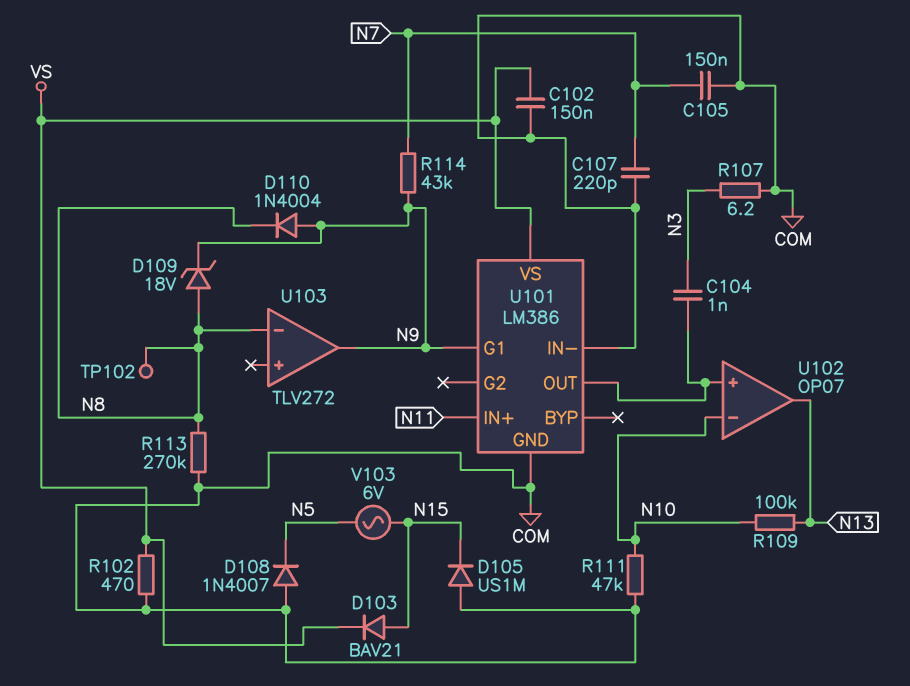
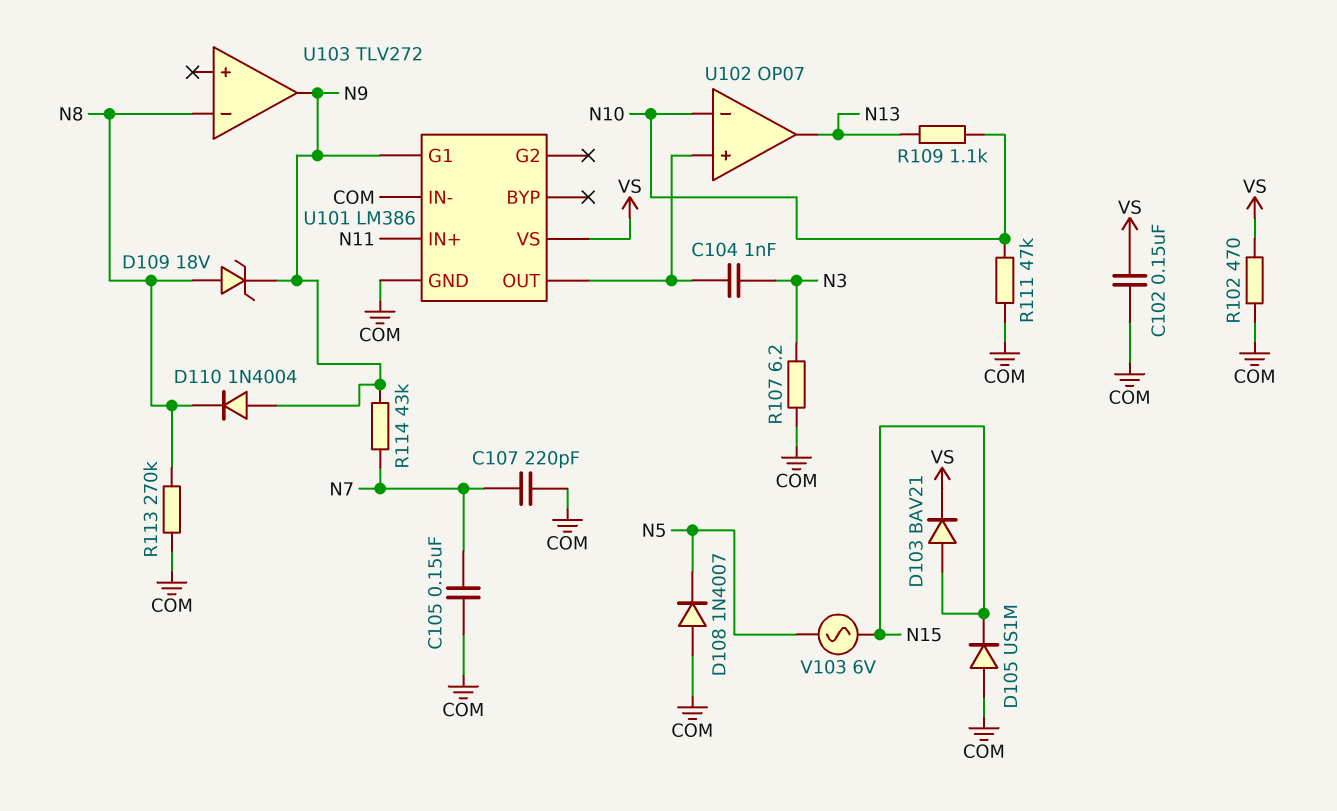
R109: 100k (N10, N13) -> 1.1k (N10, N13)
TP102: test point (N8) -> none

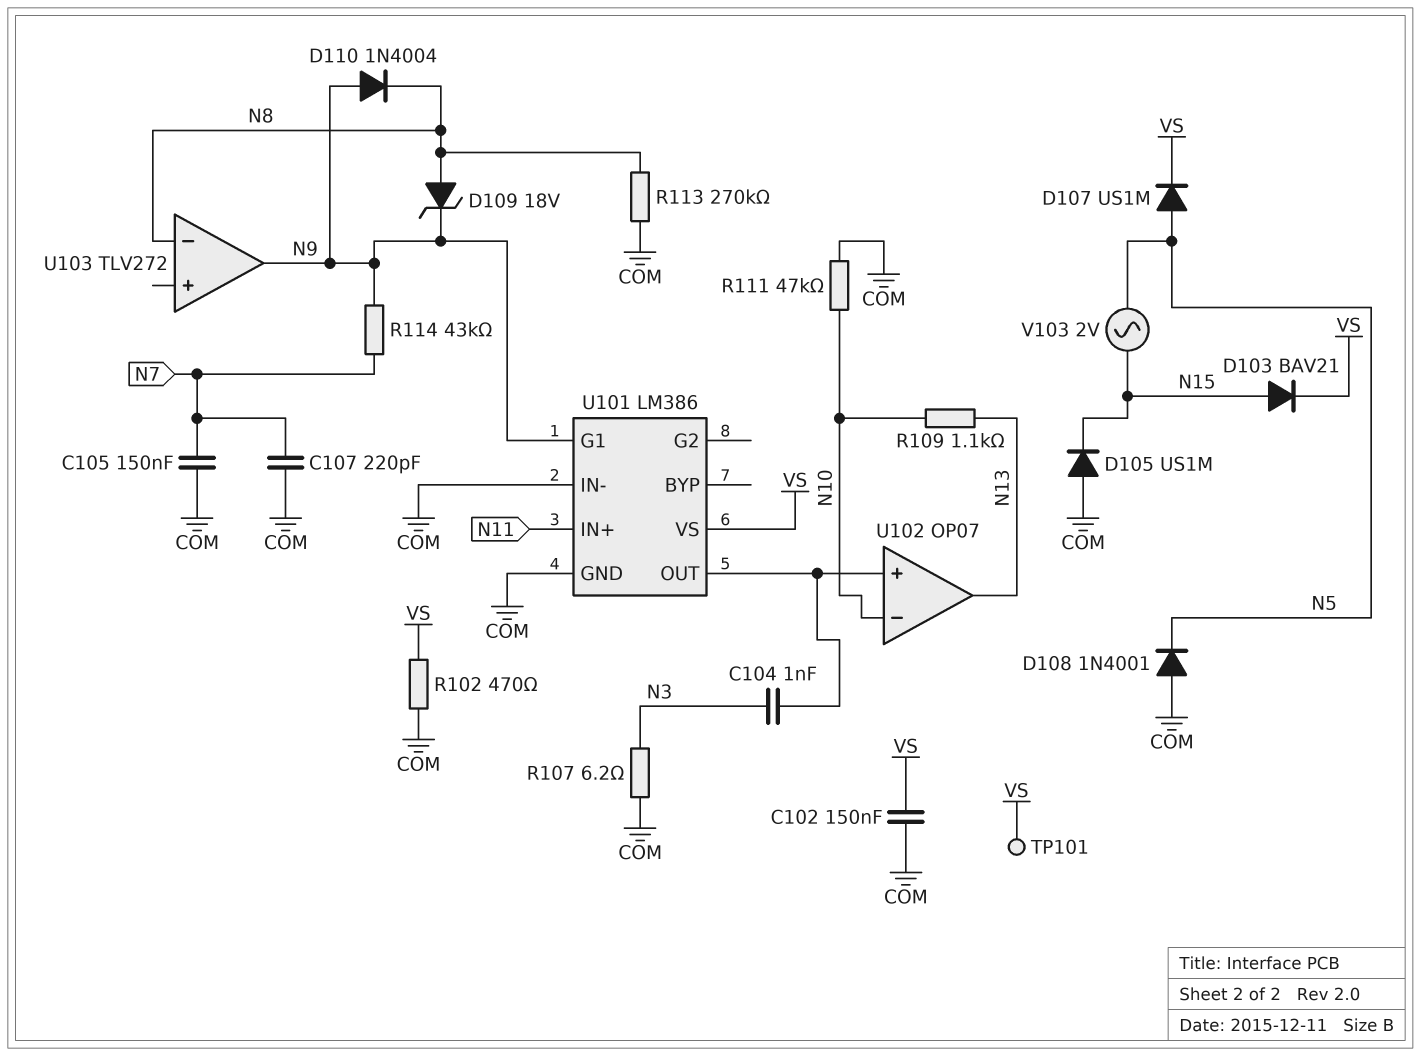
D107: none -> diode US1M (A N5, K VS)
D108: diode 1N4007 (A COM, K N5) -> diode 1N4001 (A COM, K N5)
TP101: none -> test point (VS)
V103: AC 6V (N5, N15) -> AC 2V (N5, N15)

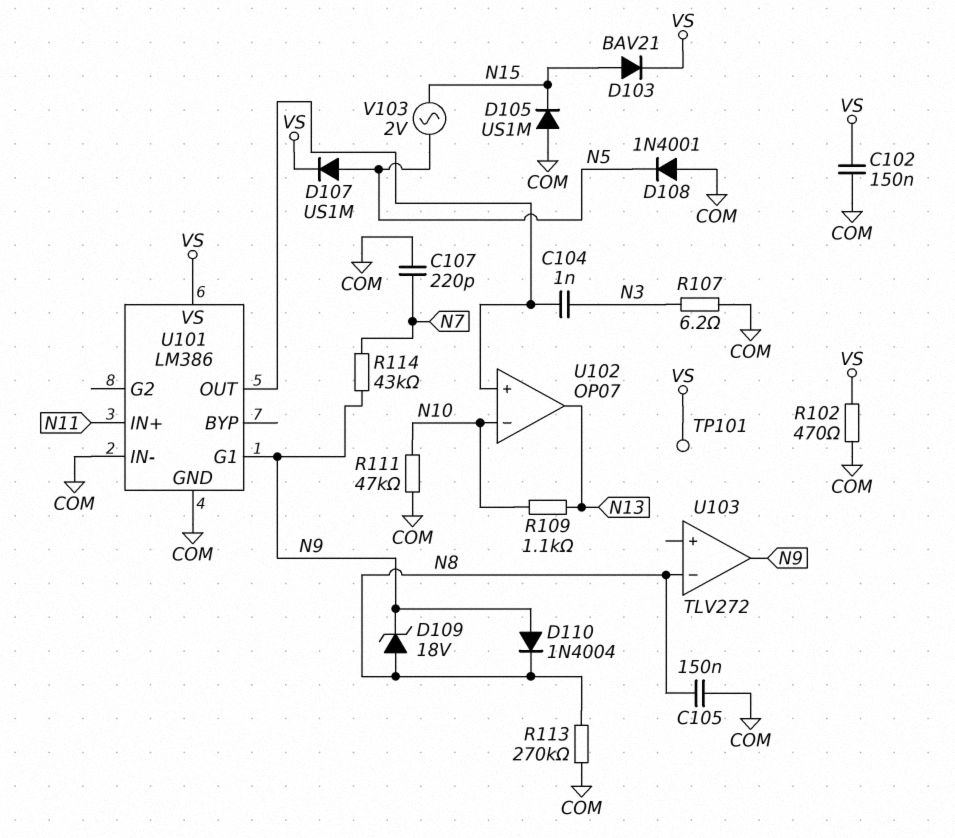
C105: 150nF (COM, N7) -> 150nF (COM, N8)

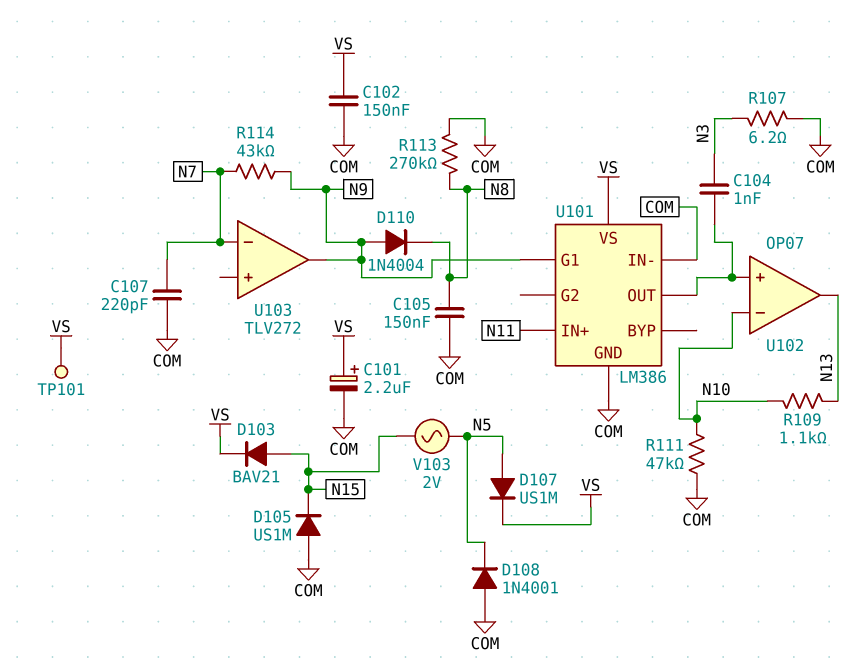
C101: none -> 2.2uF (plus VS, minus COM)
D109: zener 18V (A N8, K N9) -> none
R102: 470 (COM, VS) -> none
U103 pin in-: N8 -> N7

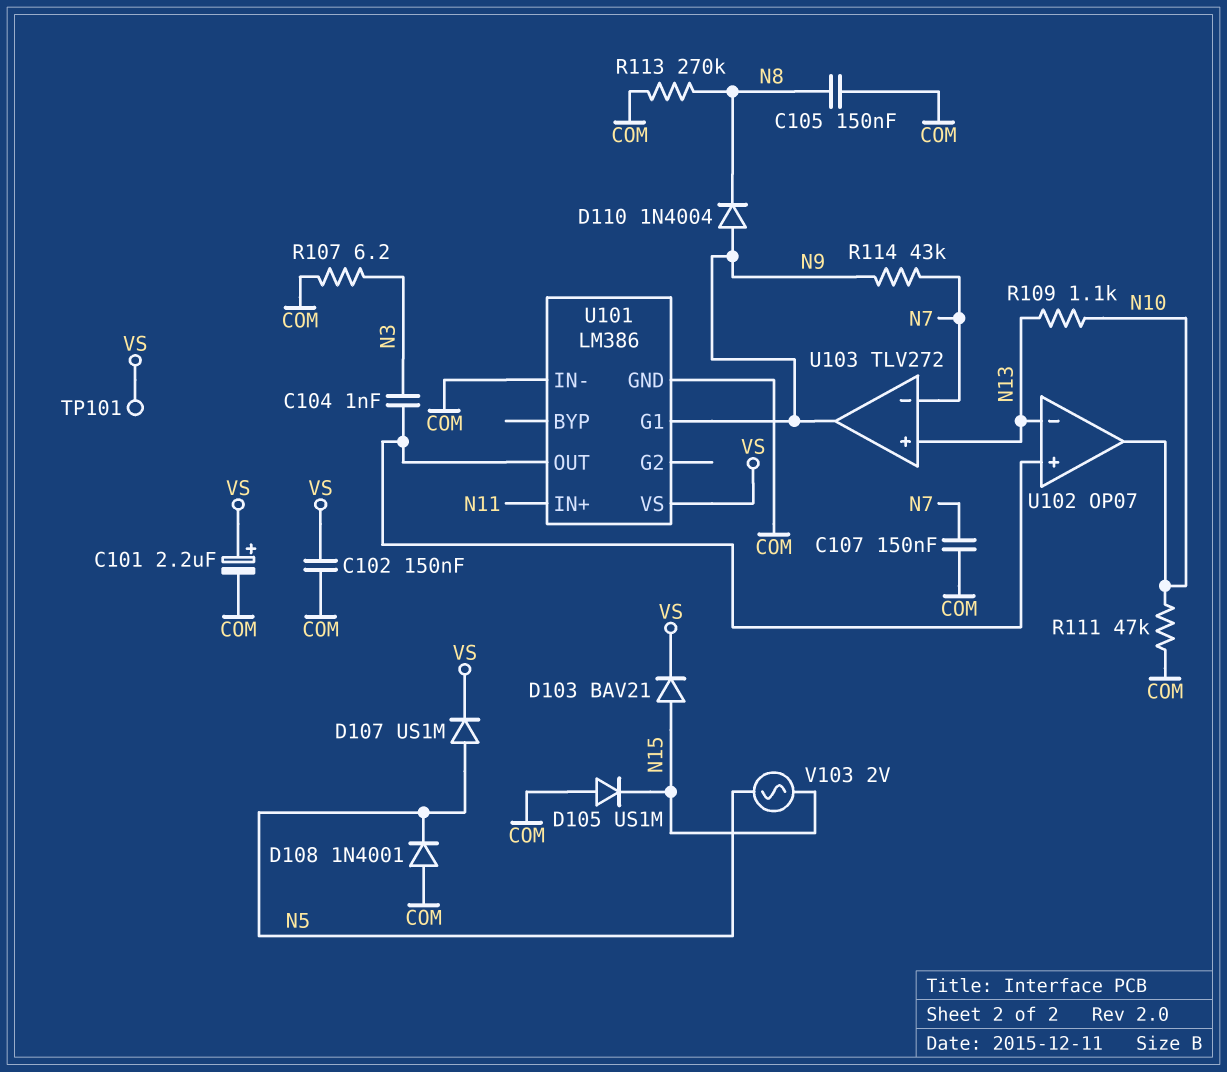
C107: 220pF (COM, N7) -> 150nF (COM, N7)
U102 pin in-: N10 -> N13
U102 pin out: N13 -> N10
U103 pin in+: none -> N13

